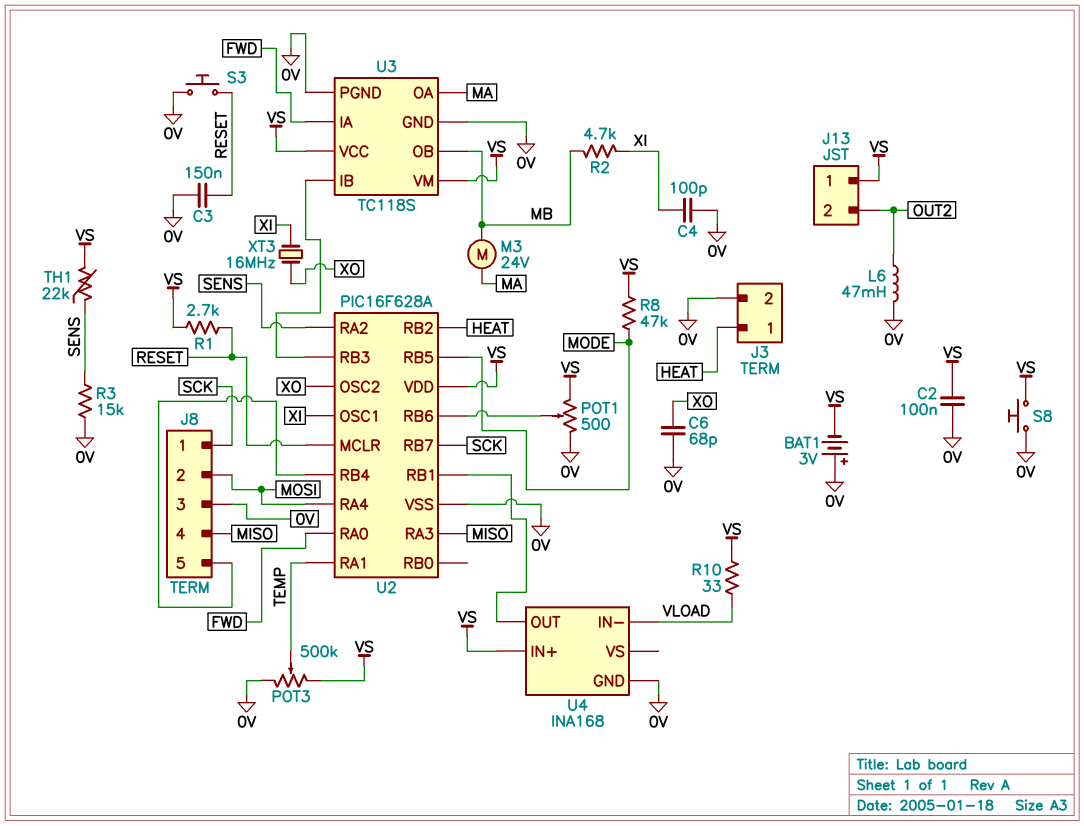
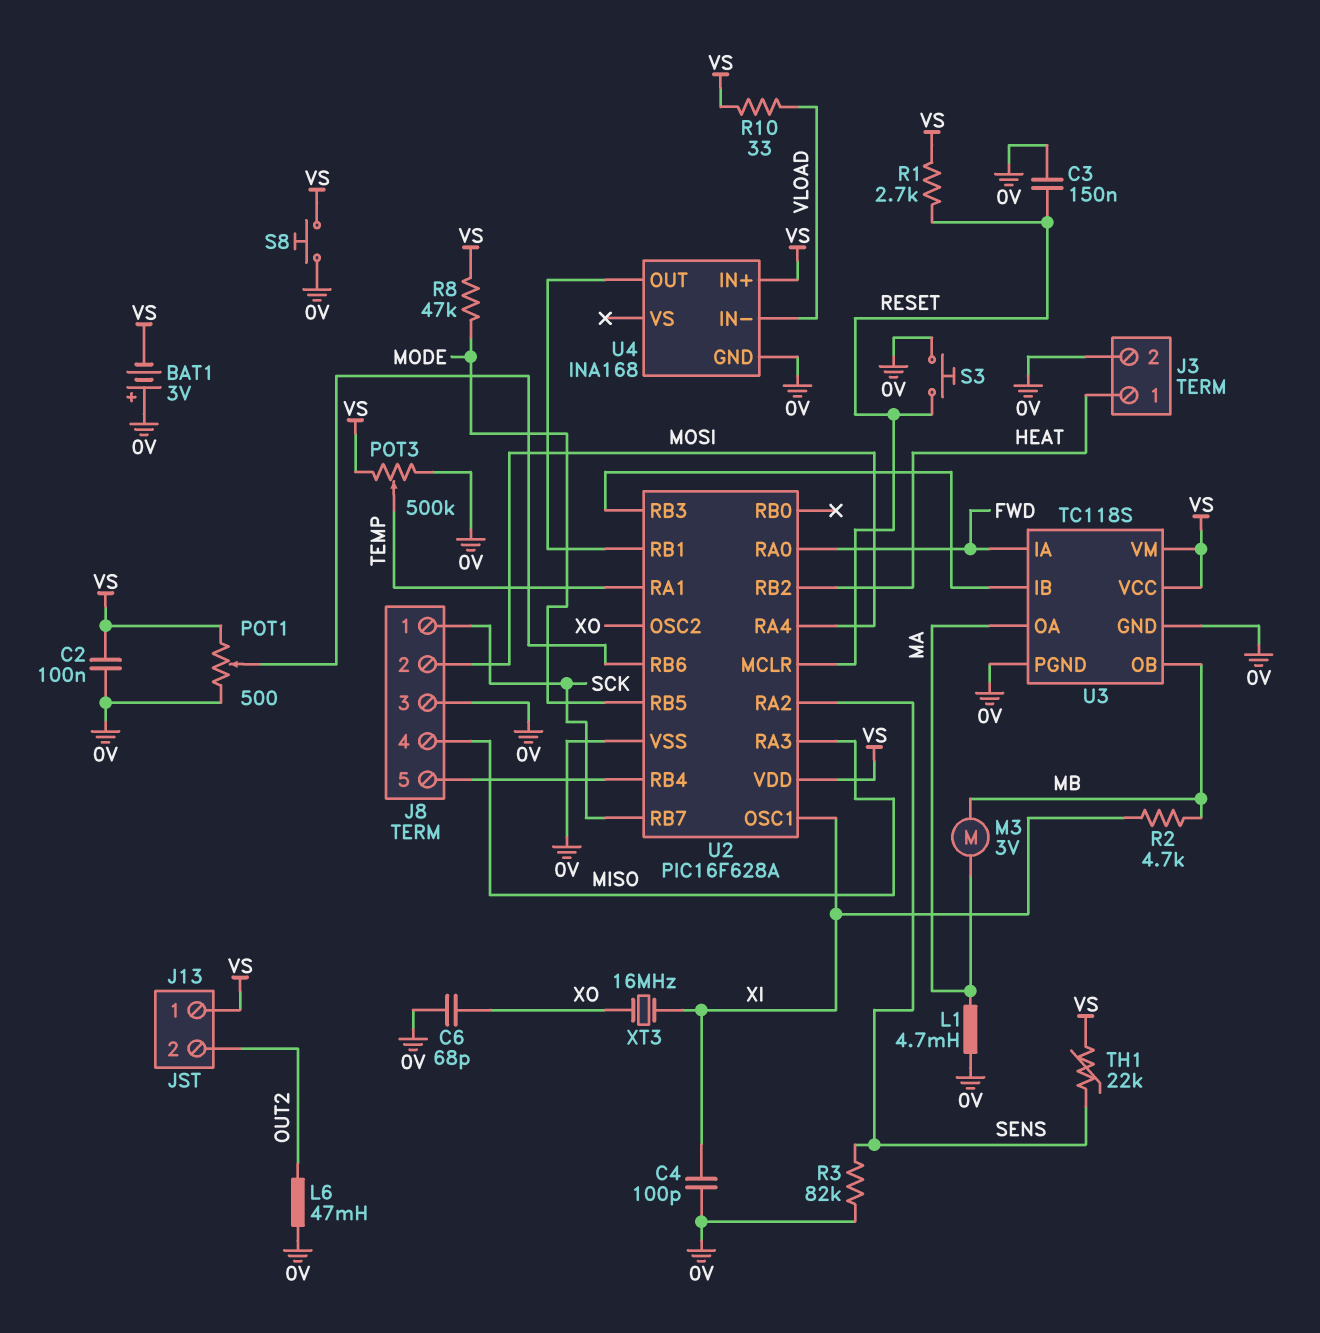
L1: none -> 4.7mH (0V, MA)
M3: motor 24V (MA, MB) -> motor 3V (MA, MB)
R3: 15k (0V, SENS) -> 82k (0V, SENS)

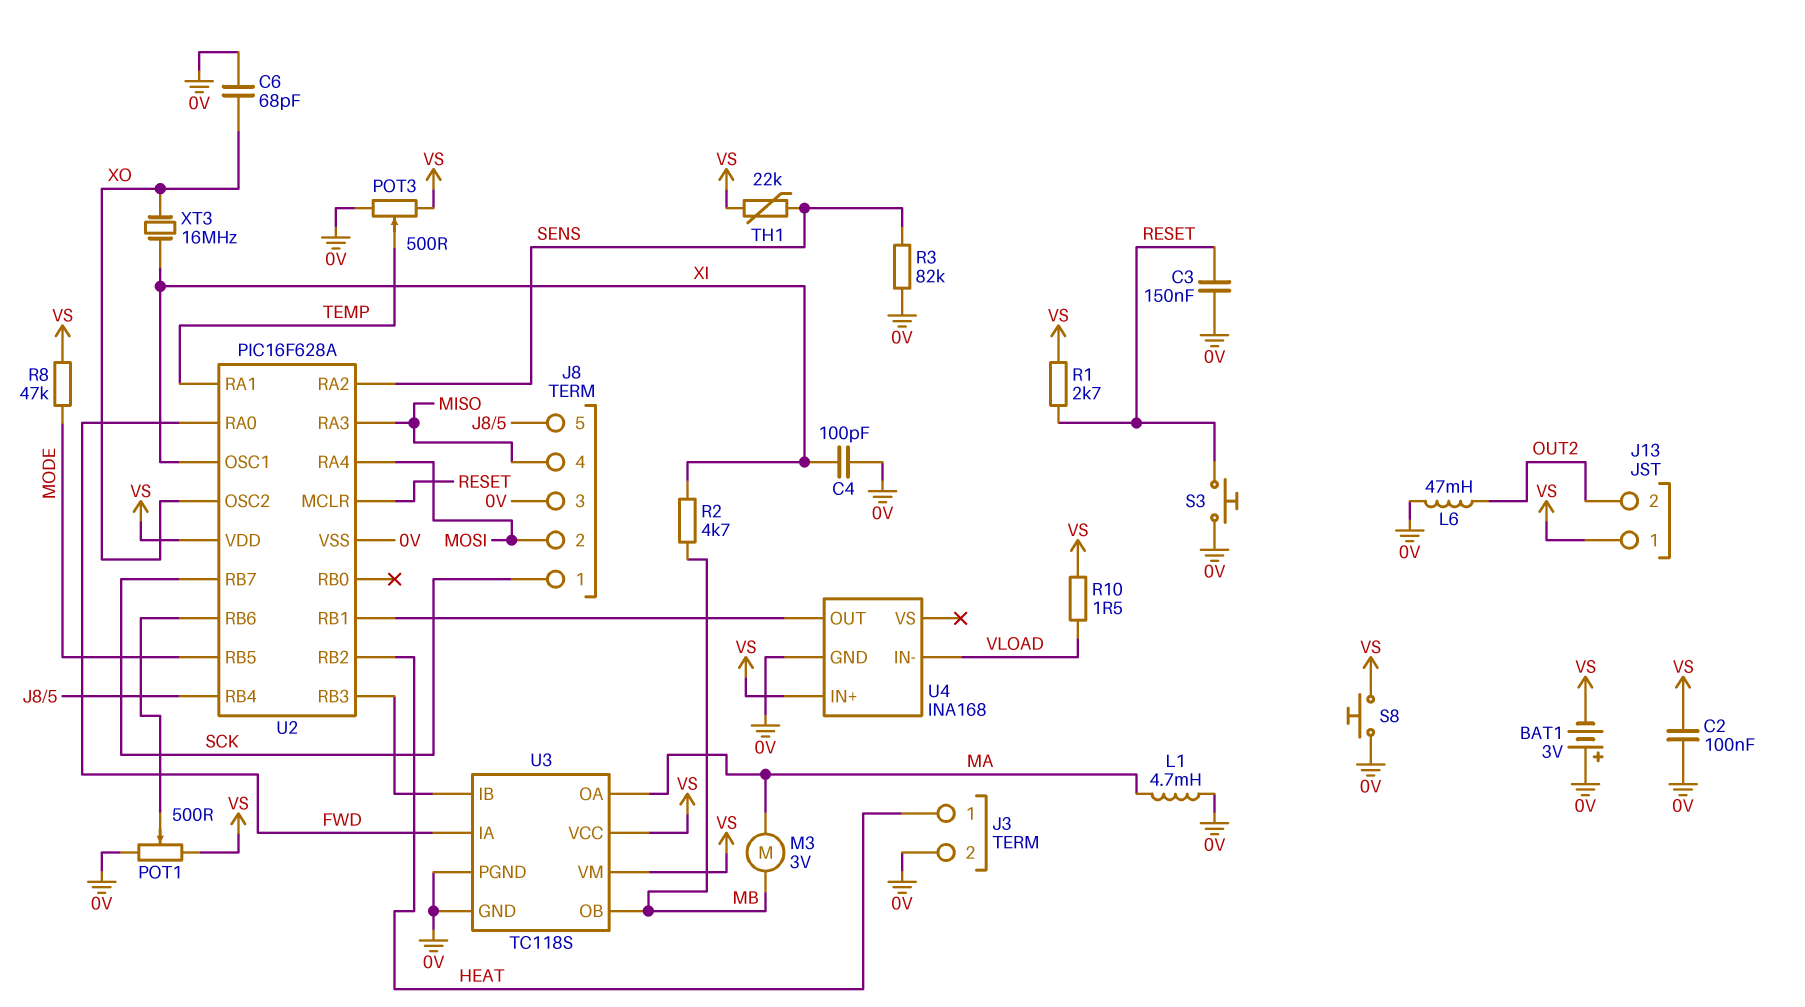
POT3: 500k (0V, VS, wiper TEMP) -> 500 (0V, VS, wiper TEMP)
R10: 33 (VLOAD, VS) -> 1.5 (VLOAD, VS)

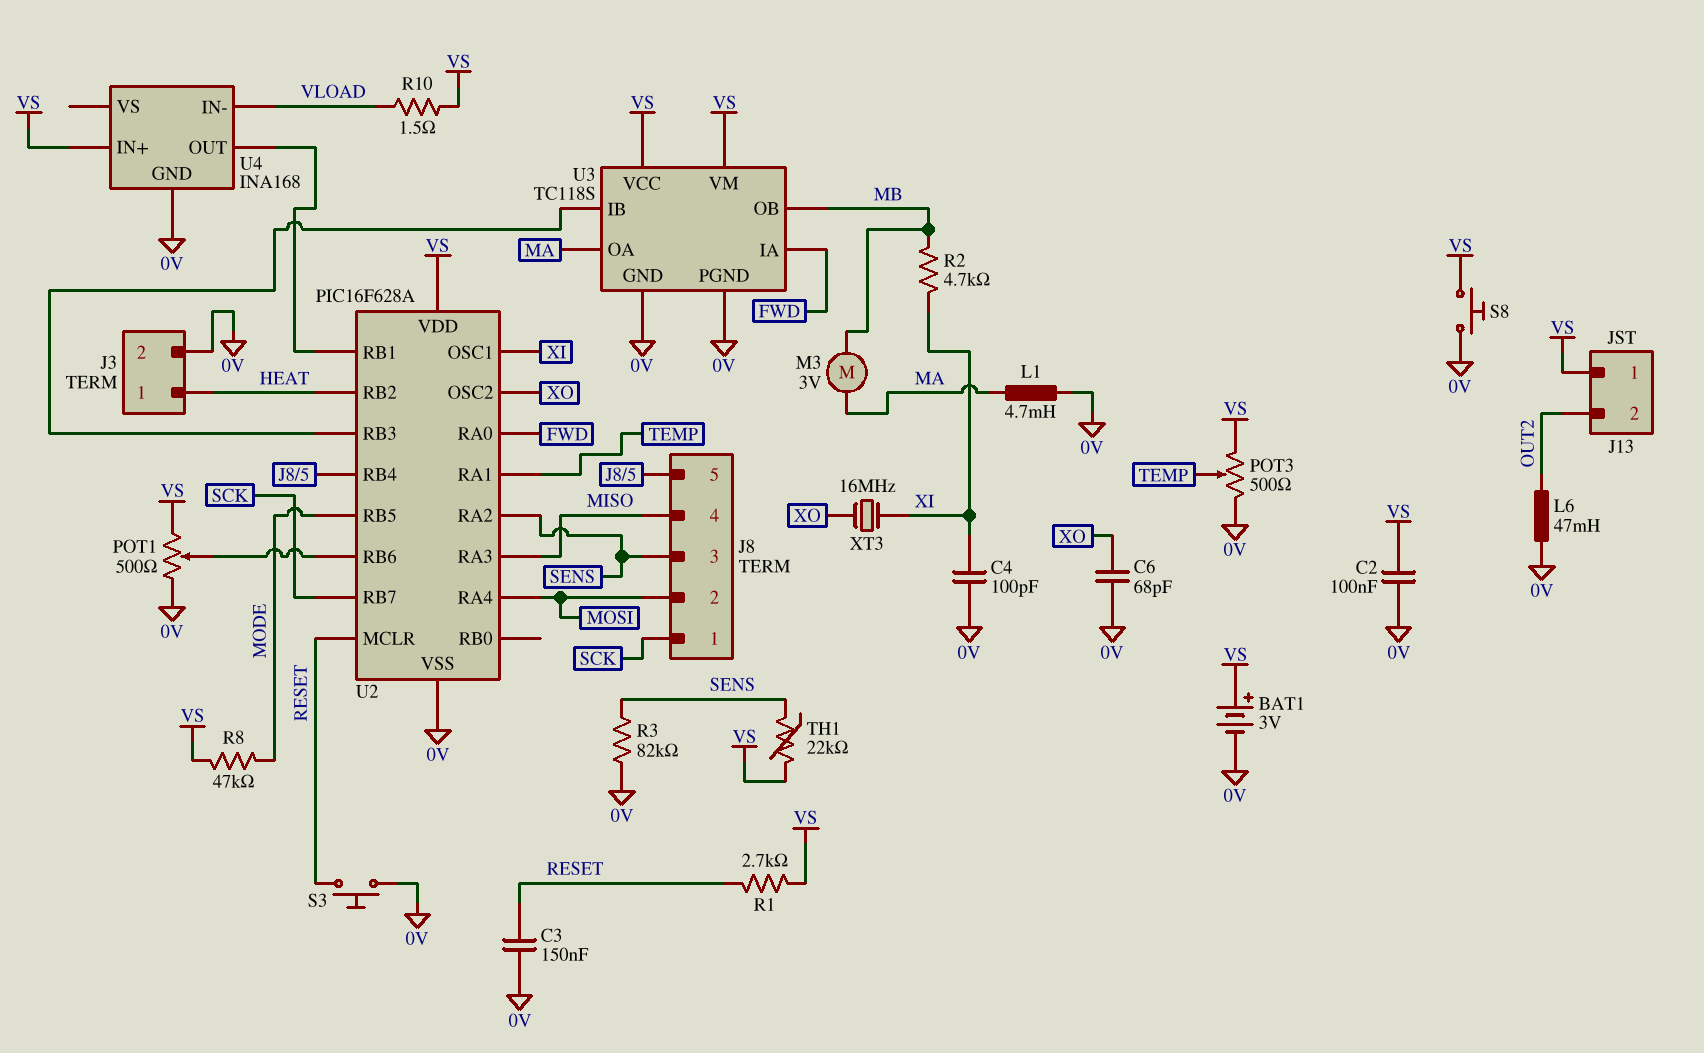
BAT1: 3V (plus 0V, minus VS) -> 3V (plus VS, minus 0V)
J8 pin 3: 0V -> SENS

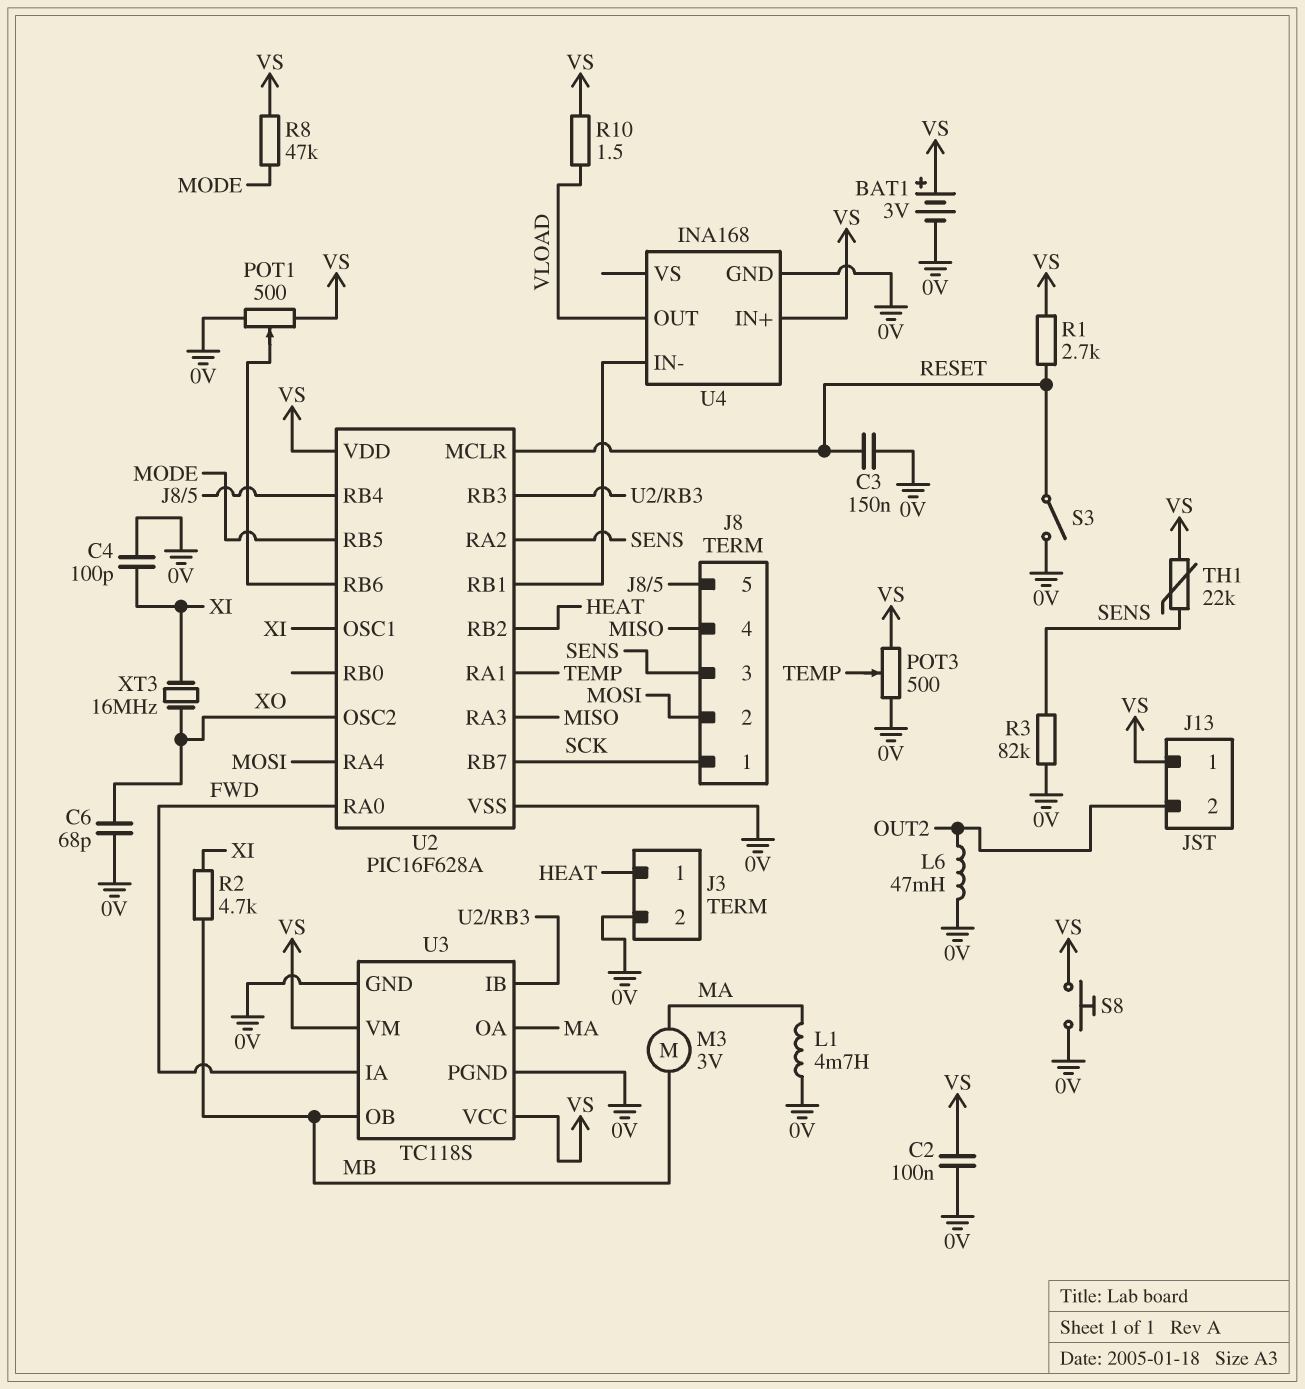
S3: button (0V, RESET) -> switch (0V, RESET)
U4 pin IN-: VLOAD -> U2/RB1
U4 pin OUT: U2/RB1 -> VLOAD

